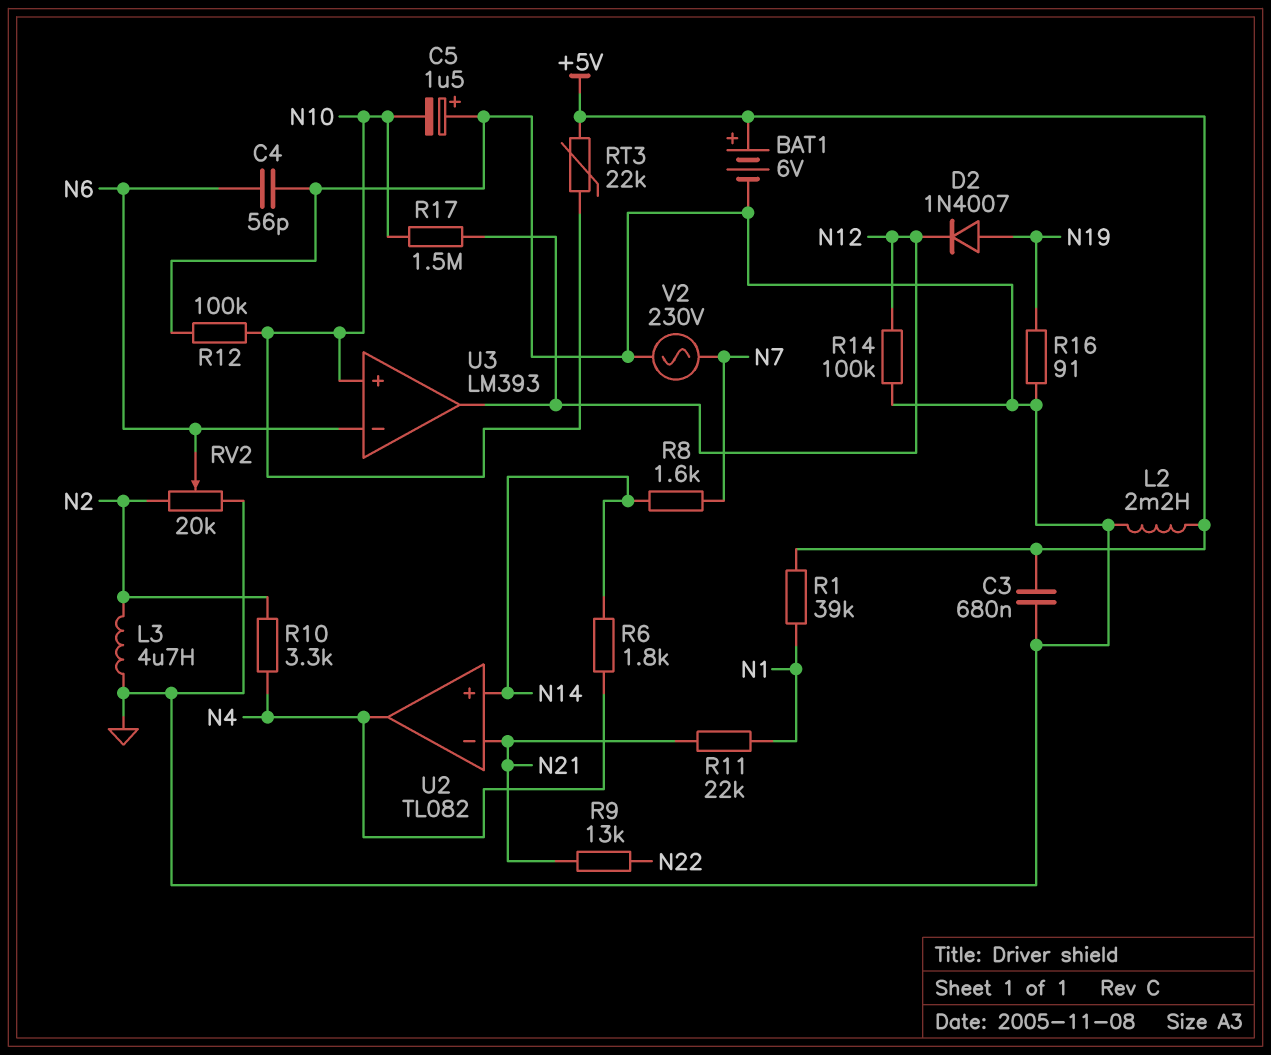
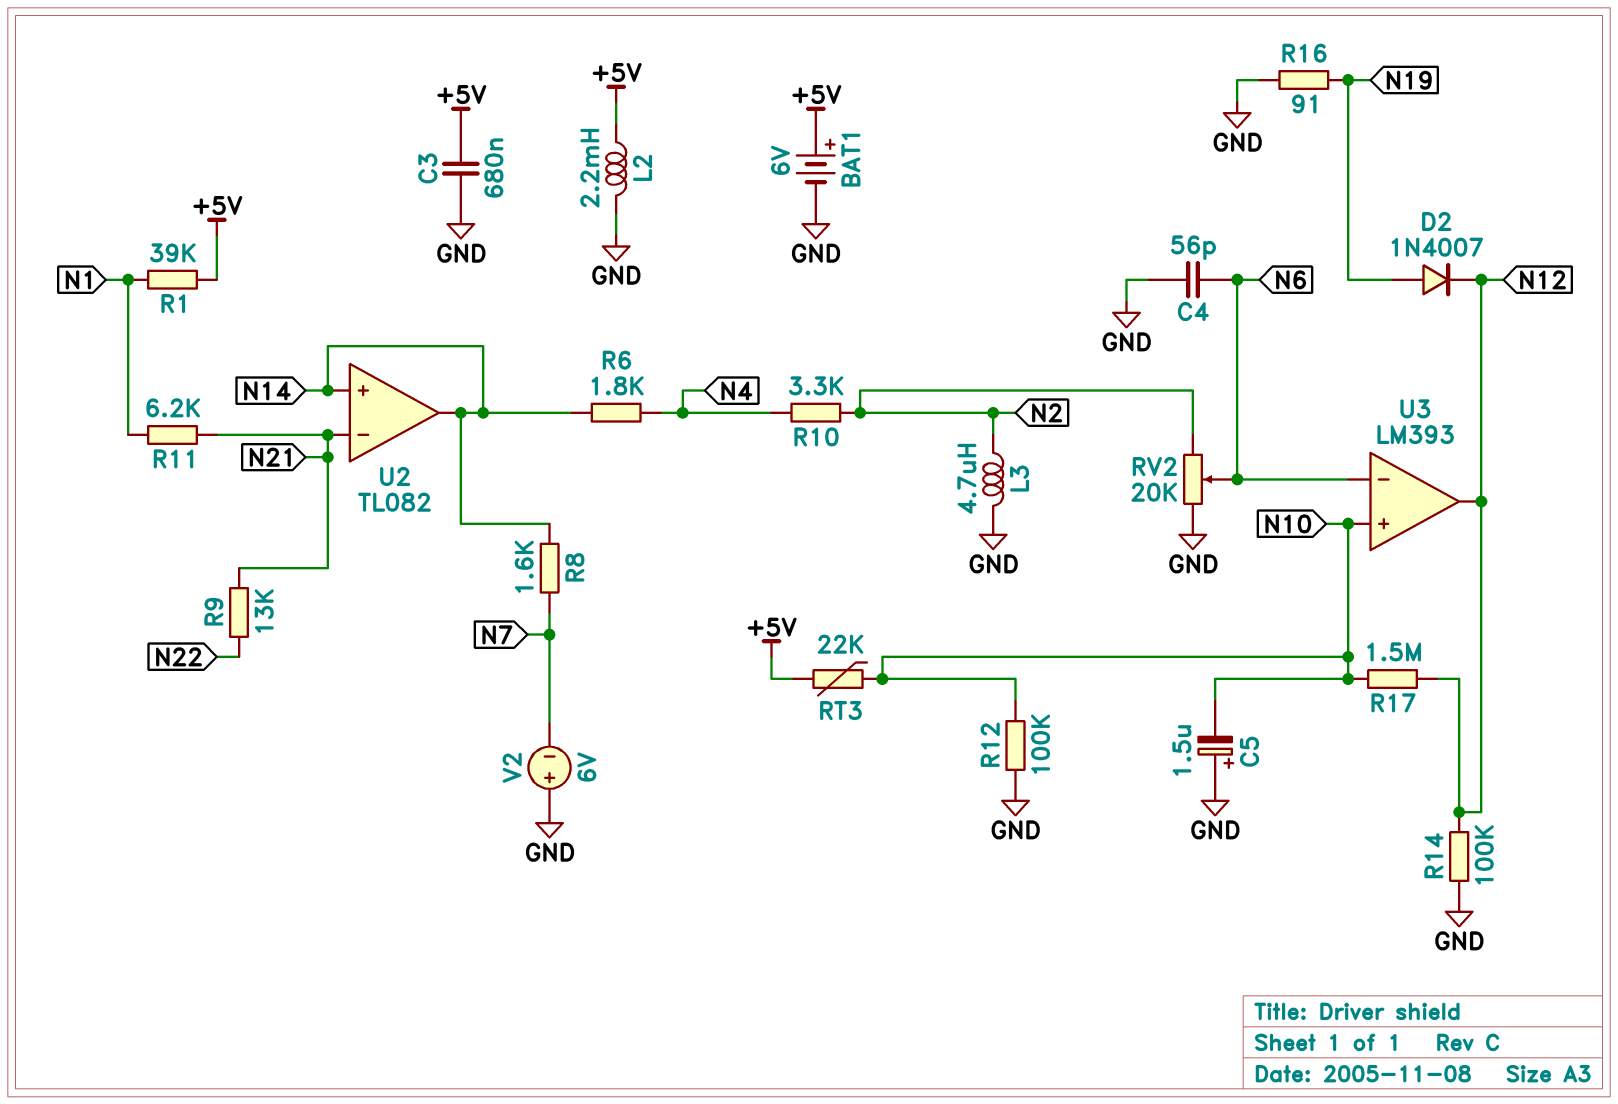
R11: 22k (N1, N21) -> 6.2k (N1, N21)
U2 pin out: N4 -> N14
V2: AC 230V (GND, N7) -> 6V (plus GND, minus N7)

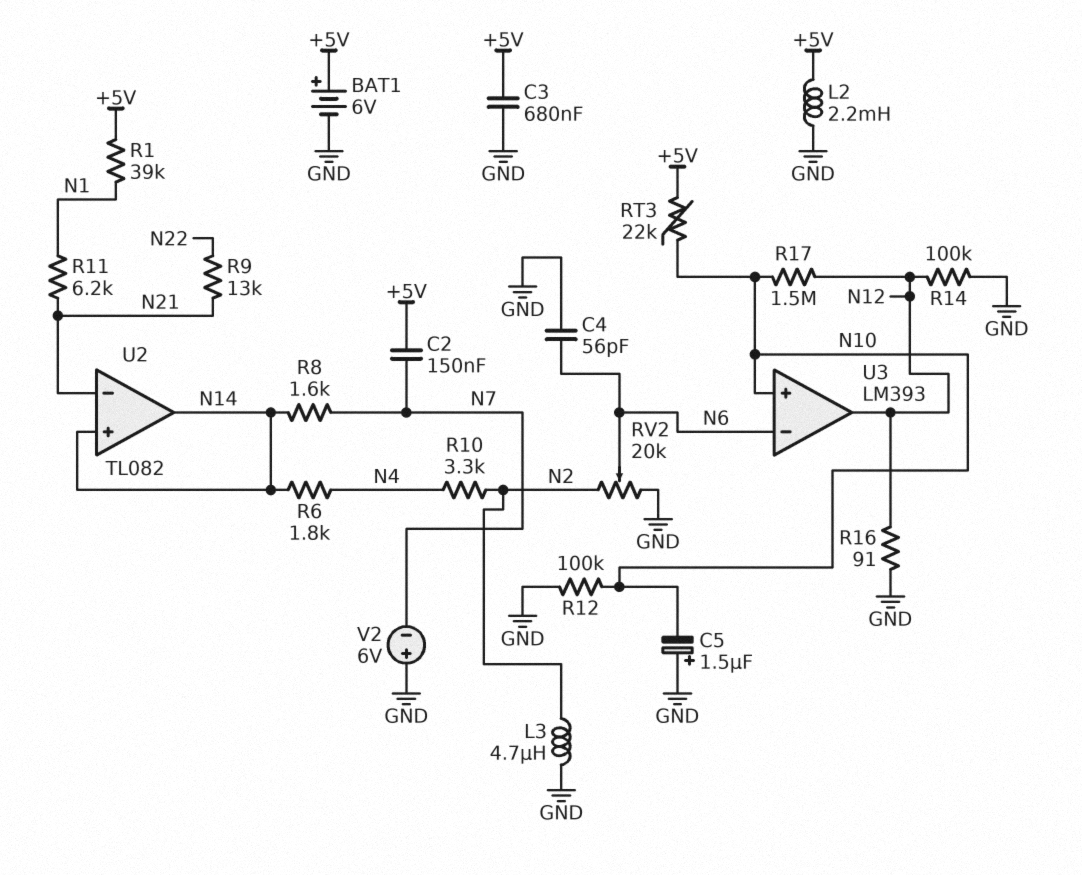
C2: none -> 150nF (+5V, N7)
D2: diode 1N4007 (A N19, K N12) -> none
R16: 91 (GND, N19) -> 91 (GND, N12)

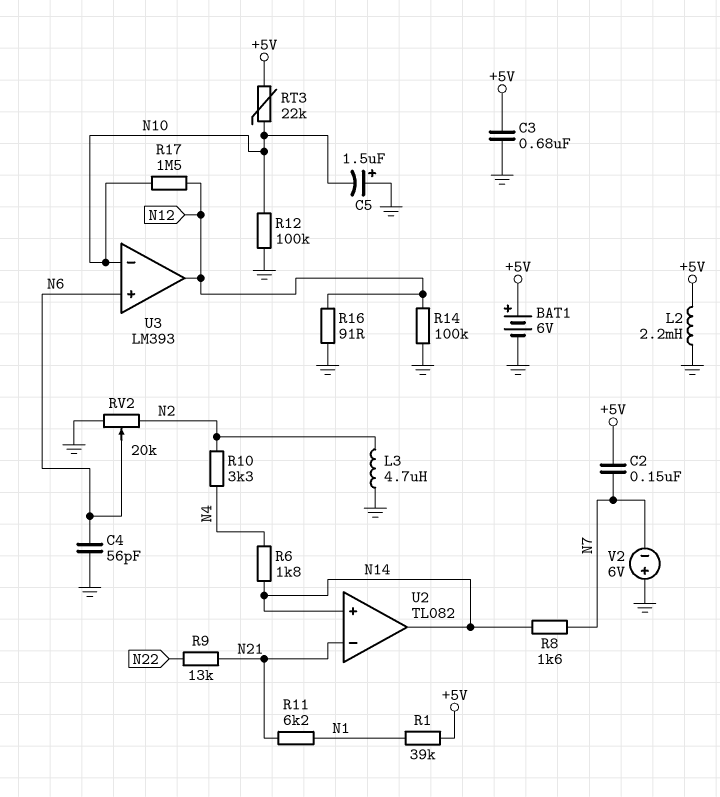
U3 pin in+: N10 -> N6
U3 pin in-: N6 -> N10

